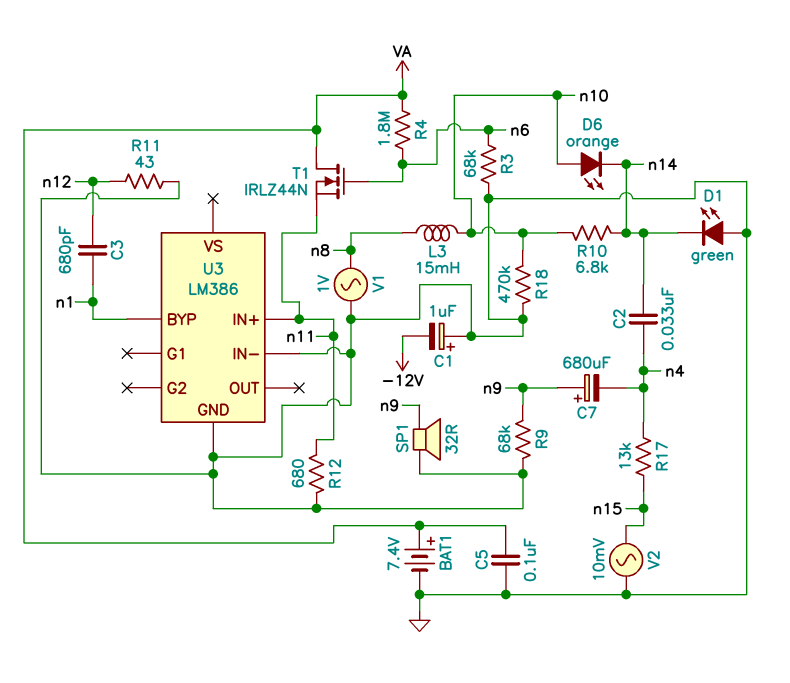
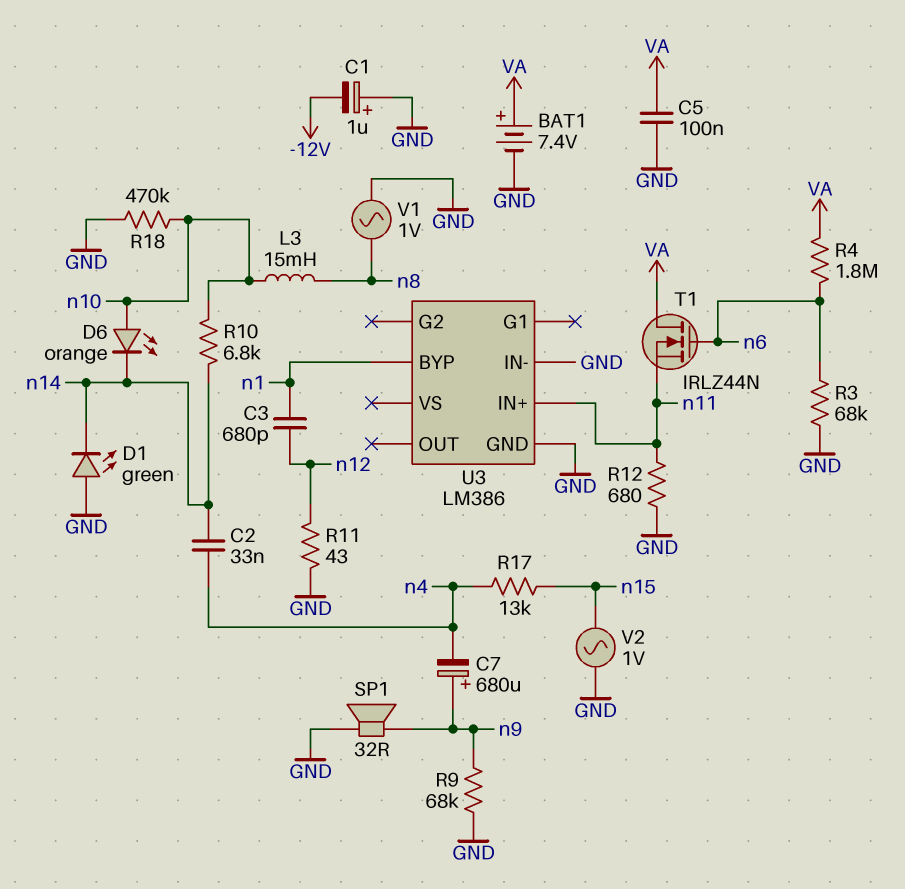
V2: AC 10mV (GND, n15) -> AC 1V (GND, n15)

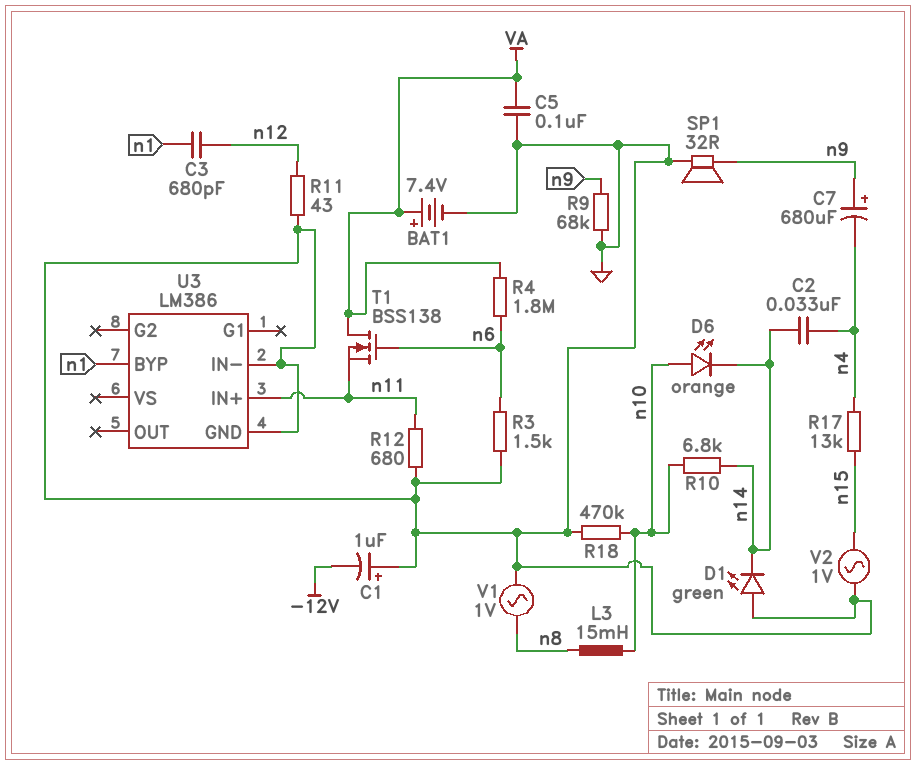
R3: 68k (GND, n6) -> 1.5k (GND, n6)
T1: NMOS IRLZ44N (G n6, D VA, S n11) -> NMOS BSS138 (G n6, D VA, S n11)

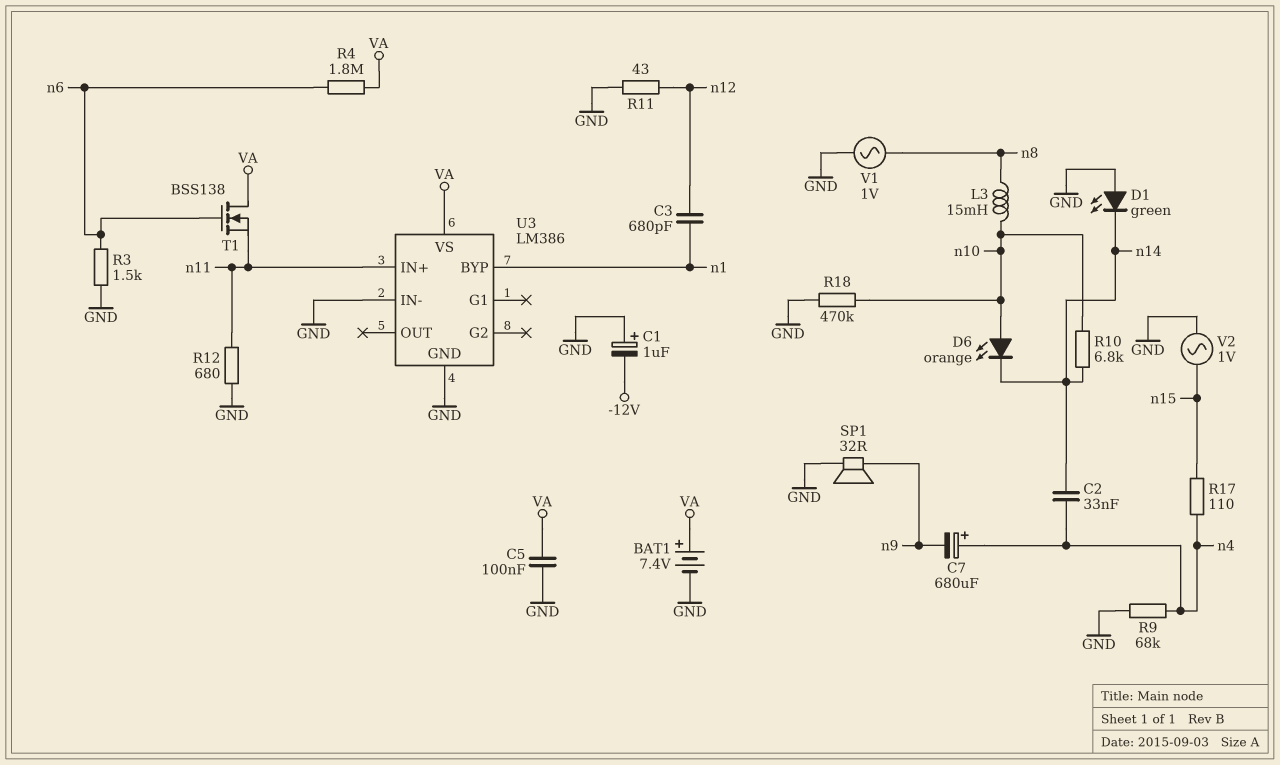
C7: 680uF (plus n9, minus n4) -> 680uF (plus n4, minus n9)
R9: 68k (GND, n9) -> 68k (GND, n4)
R17: 13k (n4, n15) -> 110 (n4, n15)
U3 pin VS: none -> VA

